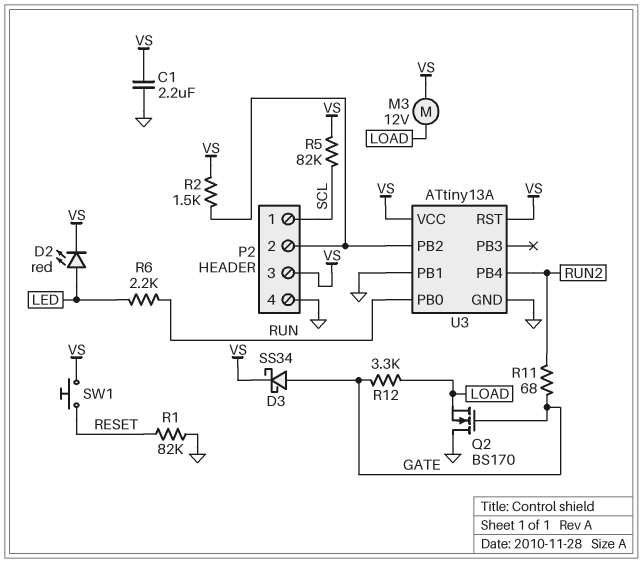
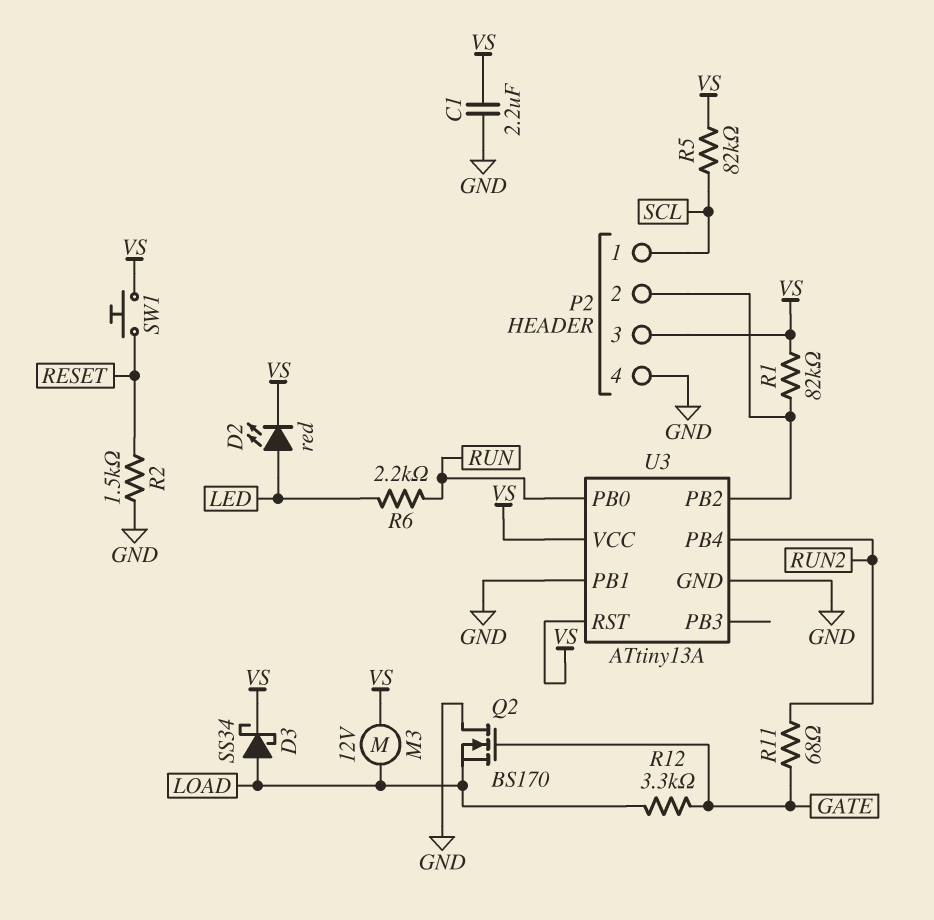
D3: schottky SS34 (A GATE, K VS) -> schottky SS34 (A LOAD, K VS)
R1: 82k (GND, RESET) -> 82k (P2/2, VS)
R2: 1.5k (P2/2, VS) -> 1.5k (GND, RESET)

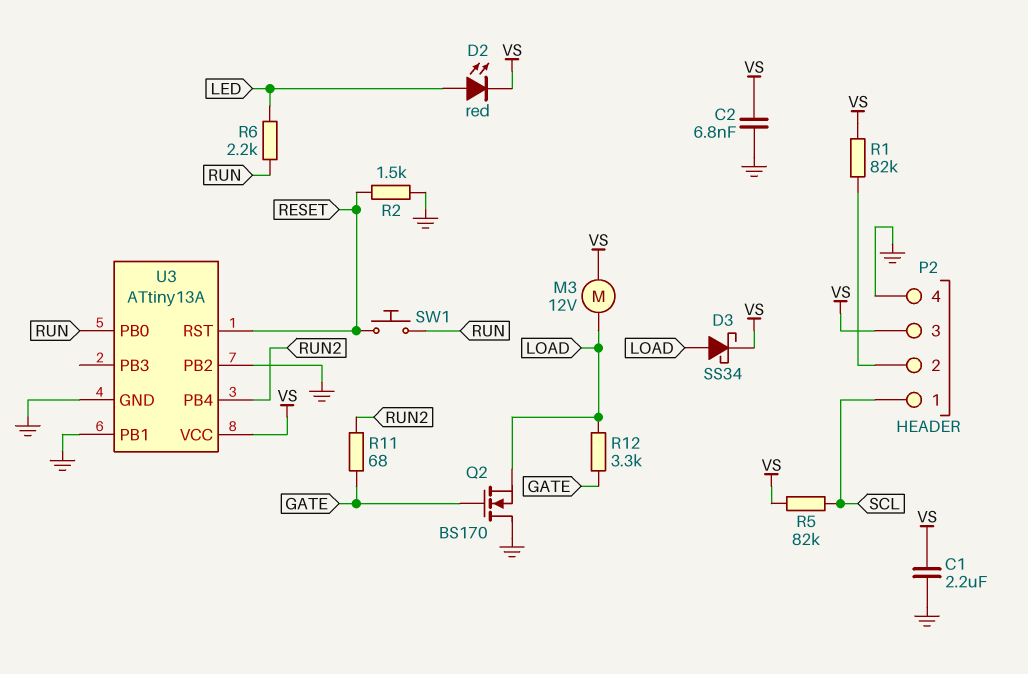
C2: none -> 6.8nF (GND, VS)
SW1: button (RESET, VS) -> button (RESET, RUN)
U3 pin PB2: P2/2 -> GND
U3 pin RST: VS -> RESET

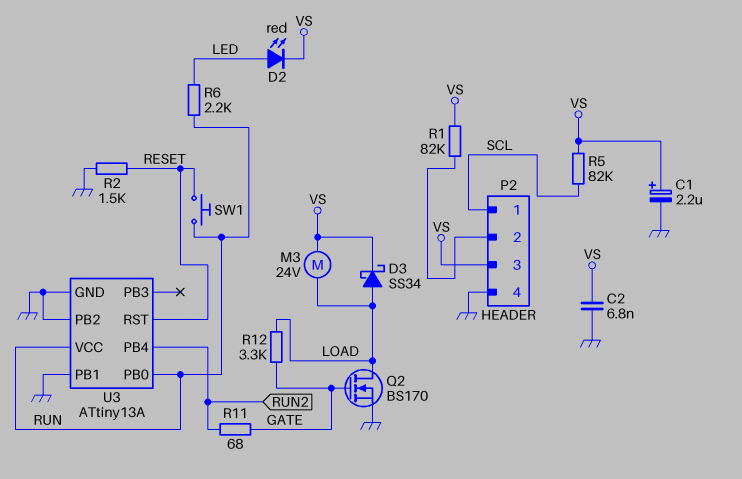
C1: 2.2uF (GND, VS) -> 2.2uF (plus VS, minus GND)
M3: motor 12V (LOAD, VS) -> motor 24V (LOAD, VS)
Q2: NMOS BS170 (G GATE, D GND, S LOAD) -> NMOS BS170 (G GATE, D LOAD, S GND)
U3 pin VCC: VS -> RUN

